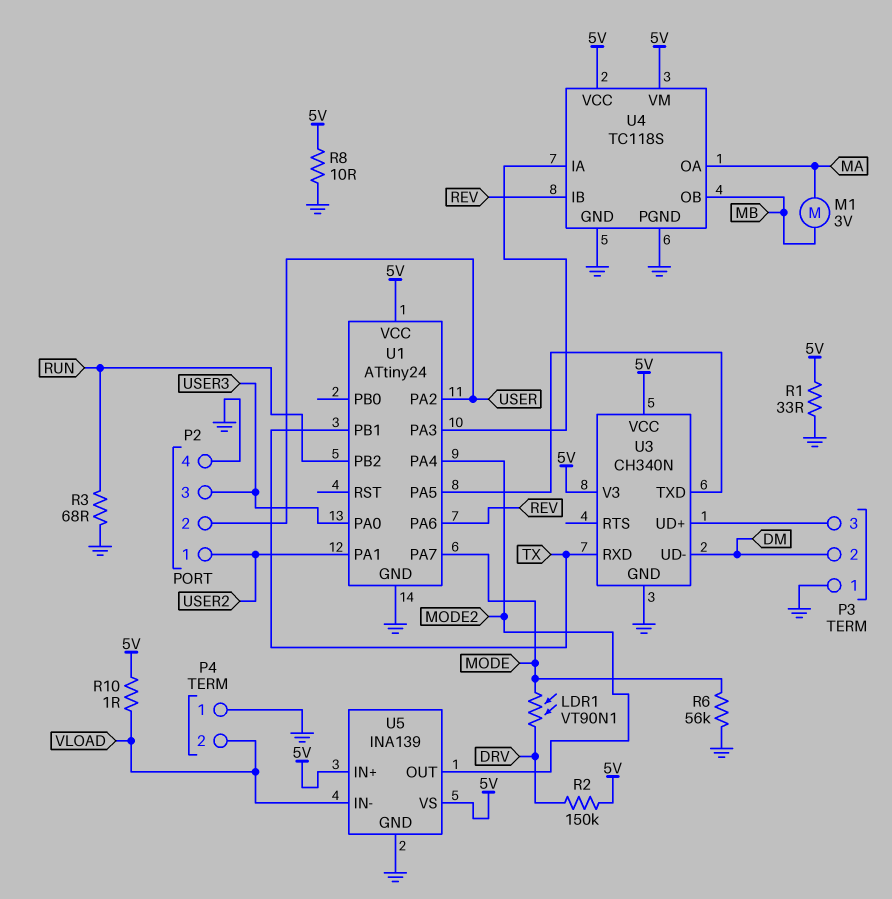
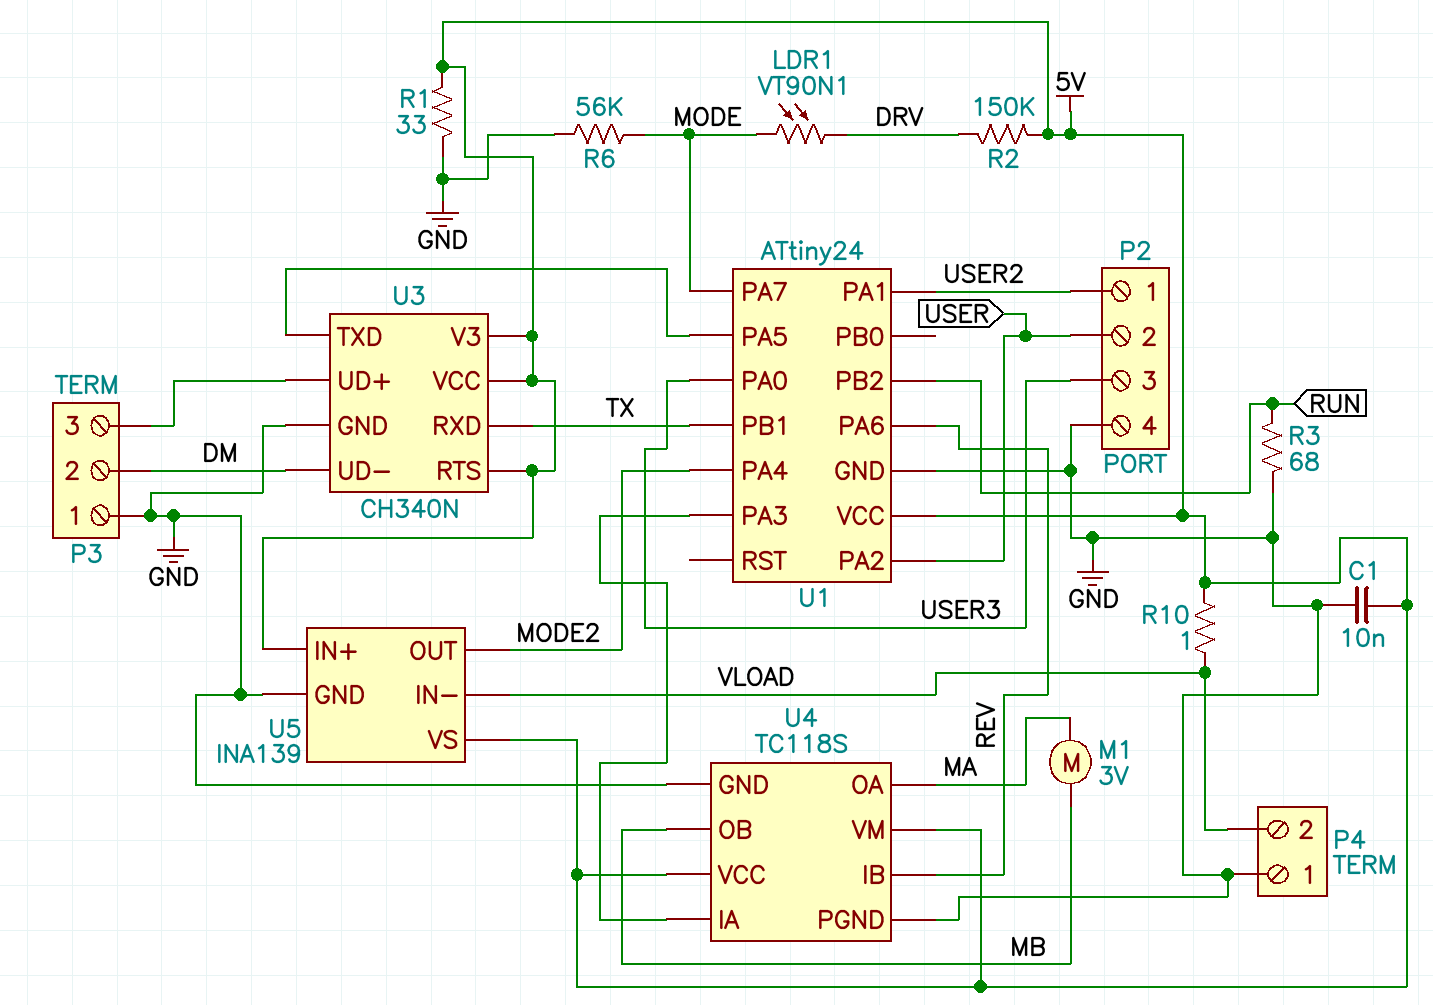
C1: none -> 10nF (5V, GND)
R8: 10 (5V, GND) -> none
U3 pin RTS: none -> 5V

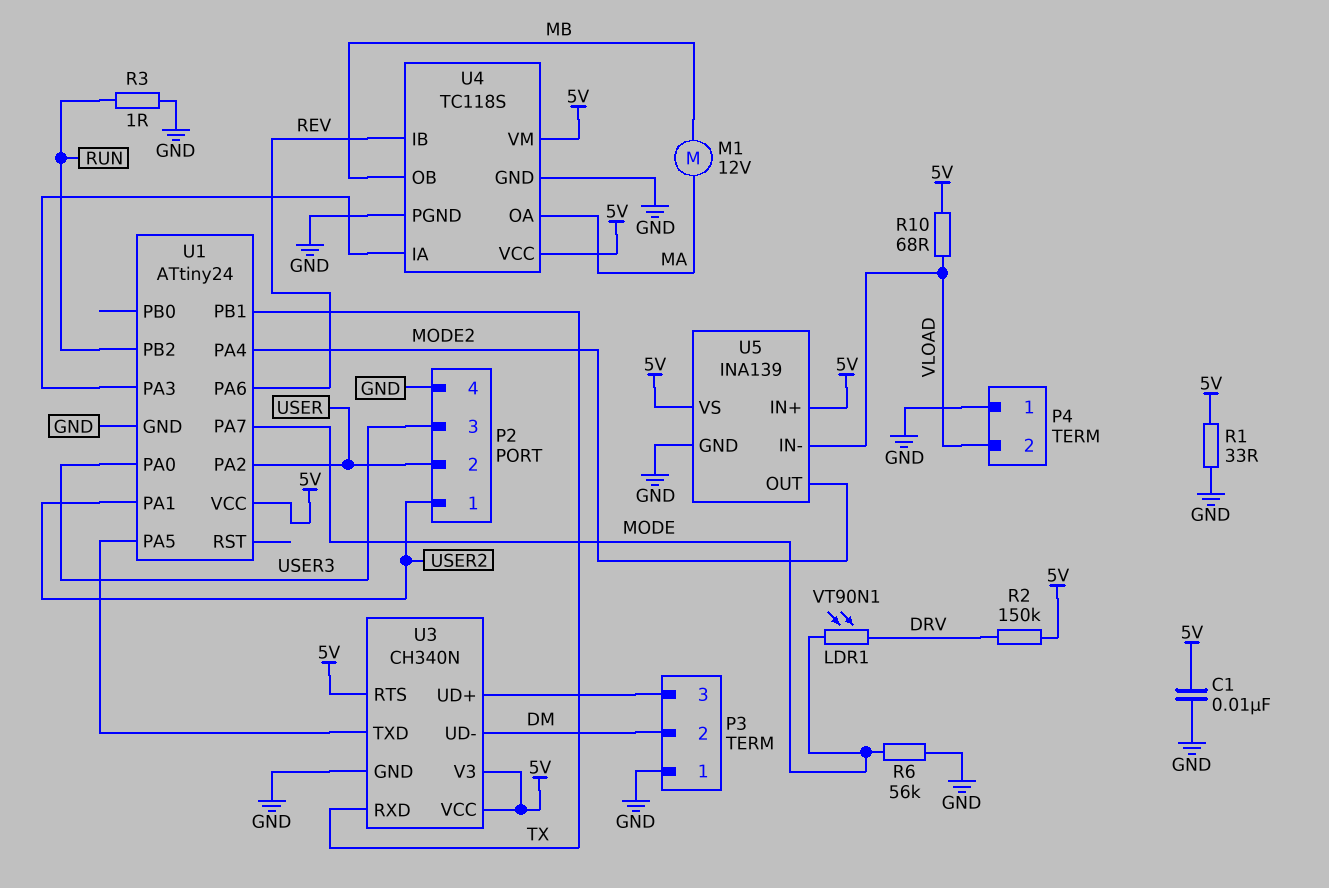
M1: motor 3V (MA, MB) -> motor 12V (MA, MB)
R3: 68 (GND, RUN) -> 1 (GND, RUN)
R10: 1 (5V, VLOAD) -> 68 (5V, VLOAD)

